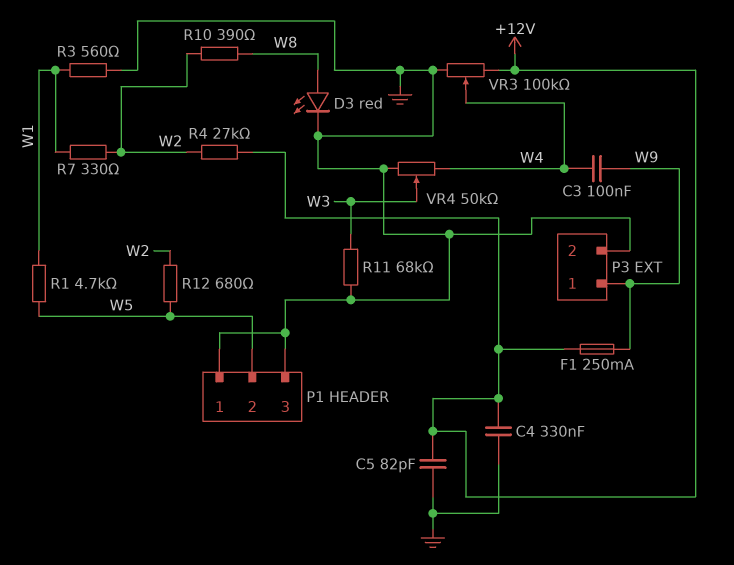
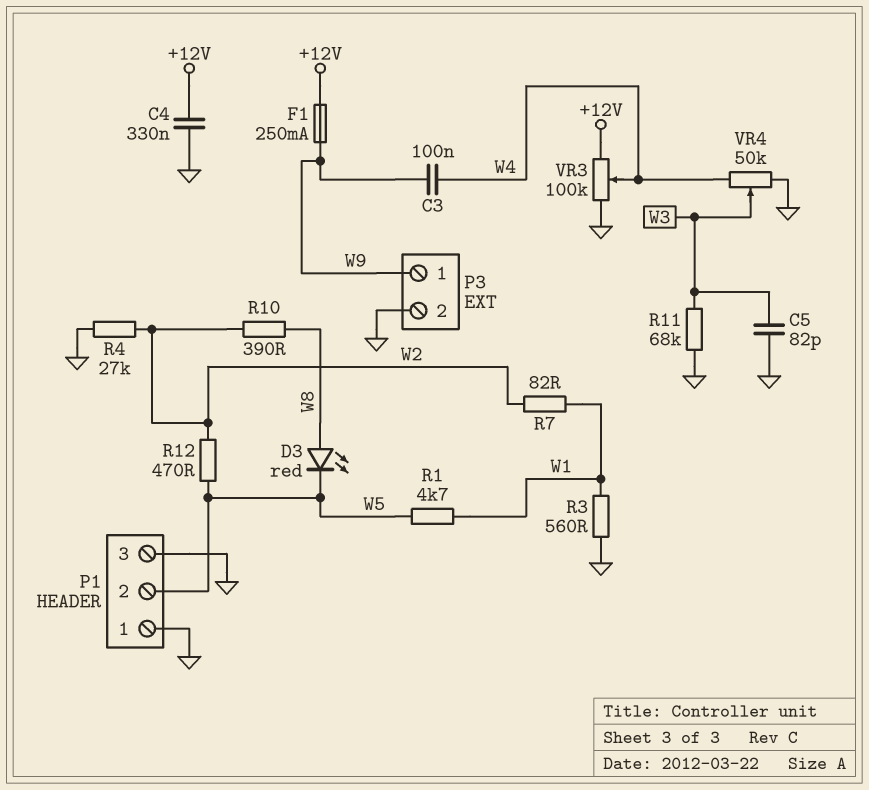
C5: 82pF (+12V, GND) -> 82pF (GND, W3)
D3: LED red (A W8, K GND) -> LED red (A W8, K W5)
R4: 27k (+12V, W2) -> 27k (GND, W2)
R7: 330 (W1, W2) -> 82 (W1, W2)
R12: 680 (W2, W5) -> 470 (W2, W5)

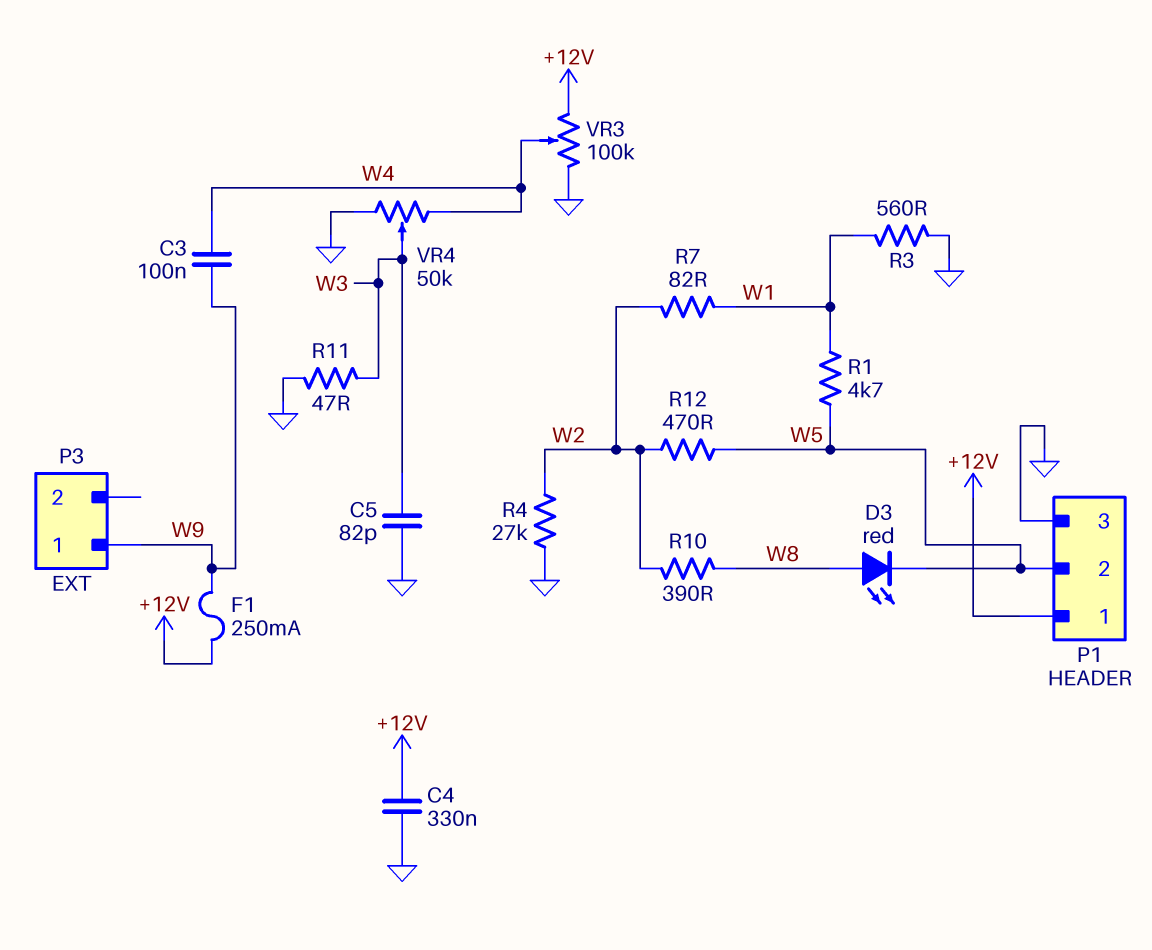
P1 pin 1: GND -> +12V
P3 pin 2: GND -> none
R11: 68k (GND, W3) -> 47 (GND, W3)

